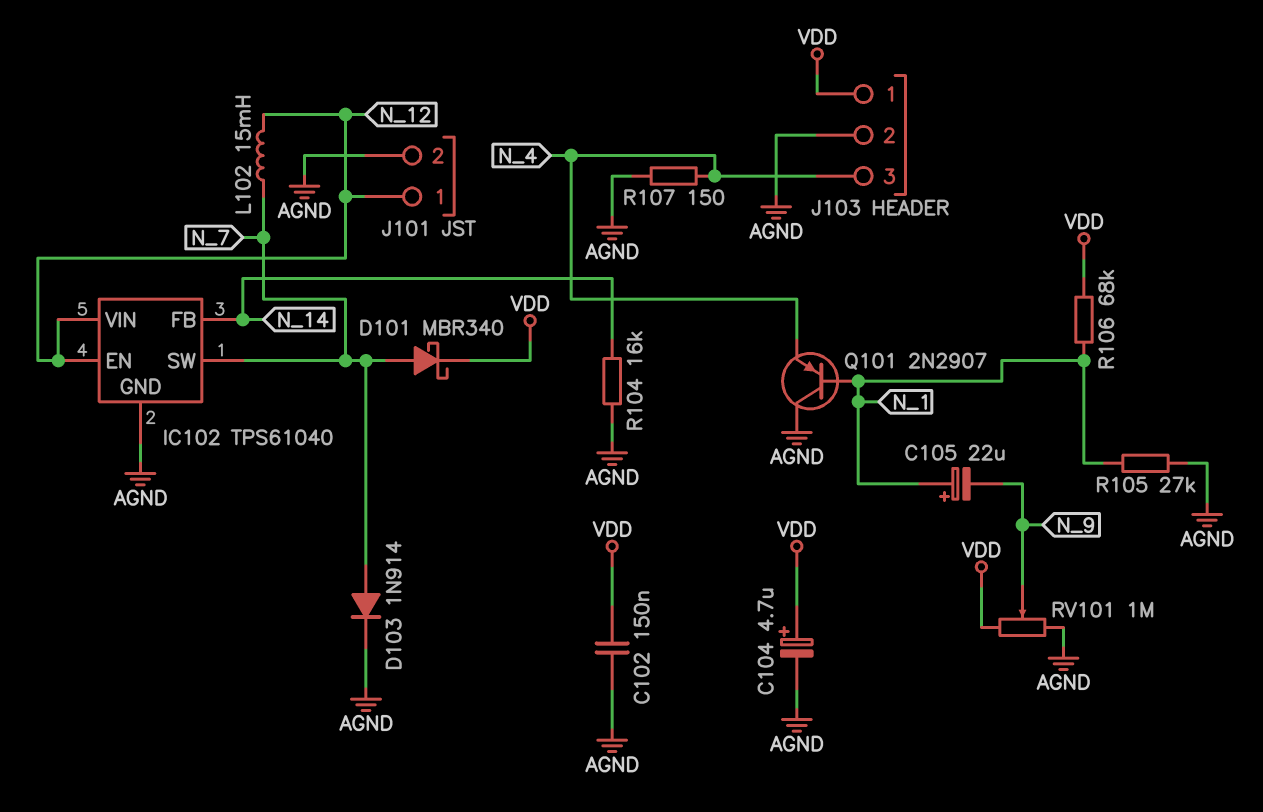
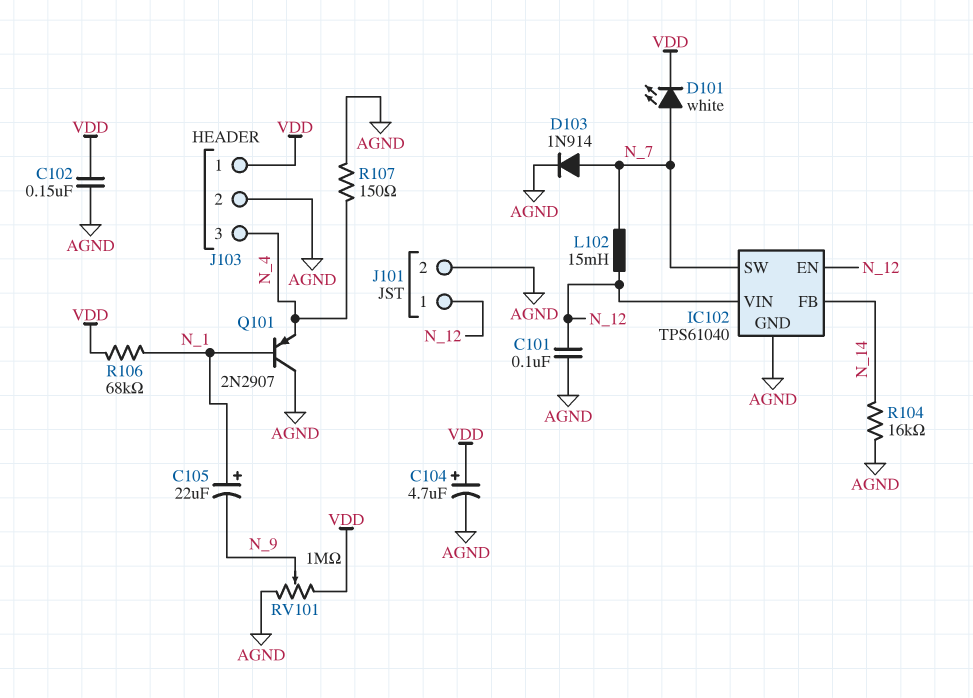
C101: none -> 100nF (AGND, N_12)
D101: schottky MBR340 (A N_7, K VDD) -> LED white (A N_7, K VDD)
R105: 27k (AGND, N_1) -> none

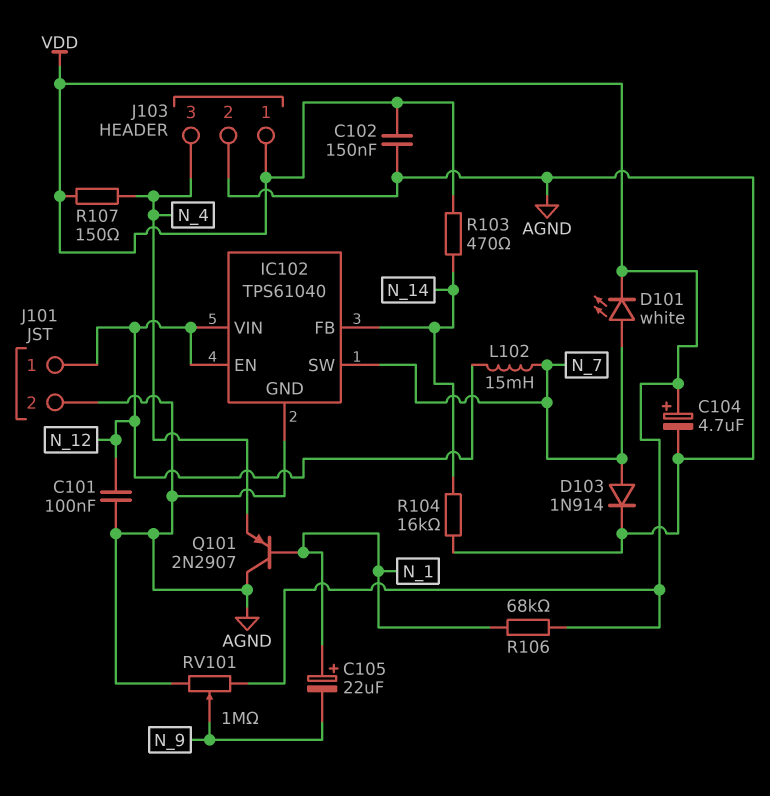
R103: none -> 470 (N_14, VDD)
R107: 150 (AGND, N_4) -> 150 (N_4, VDD)

